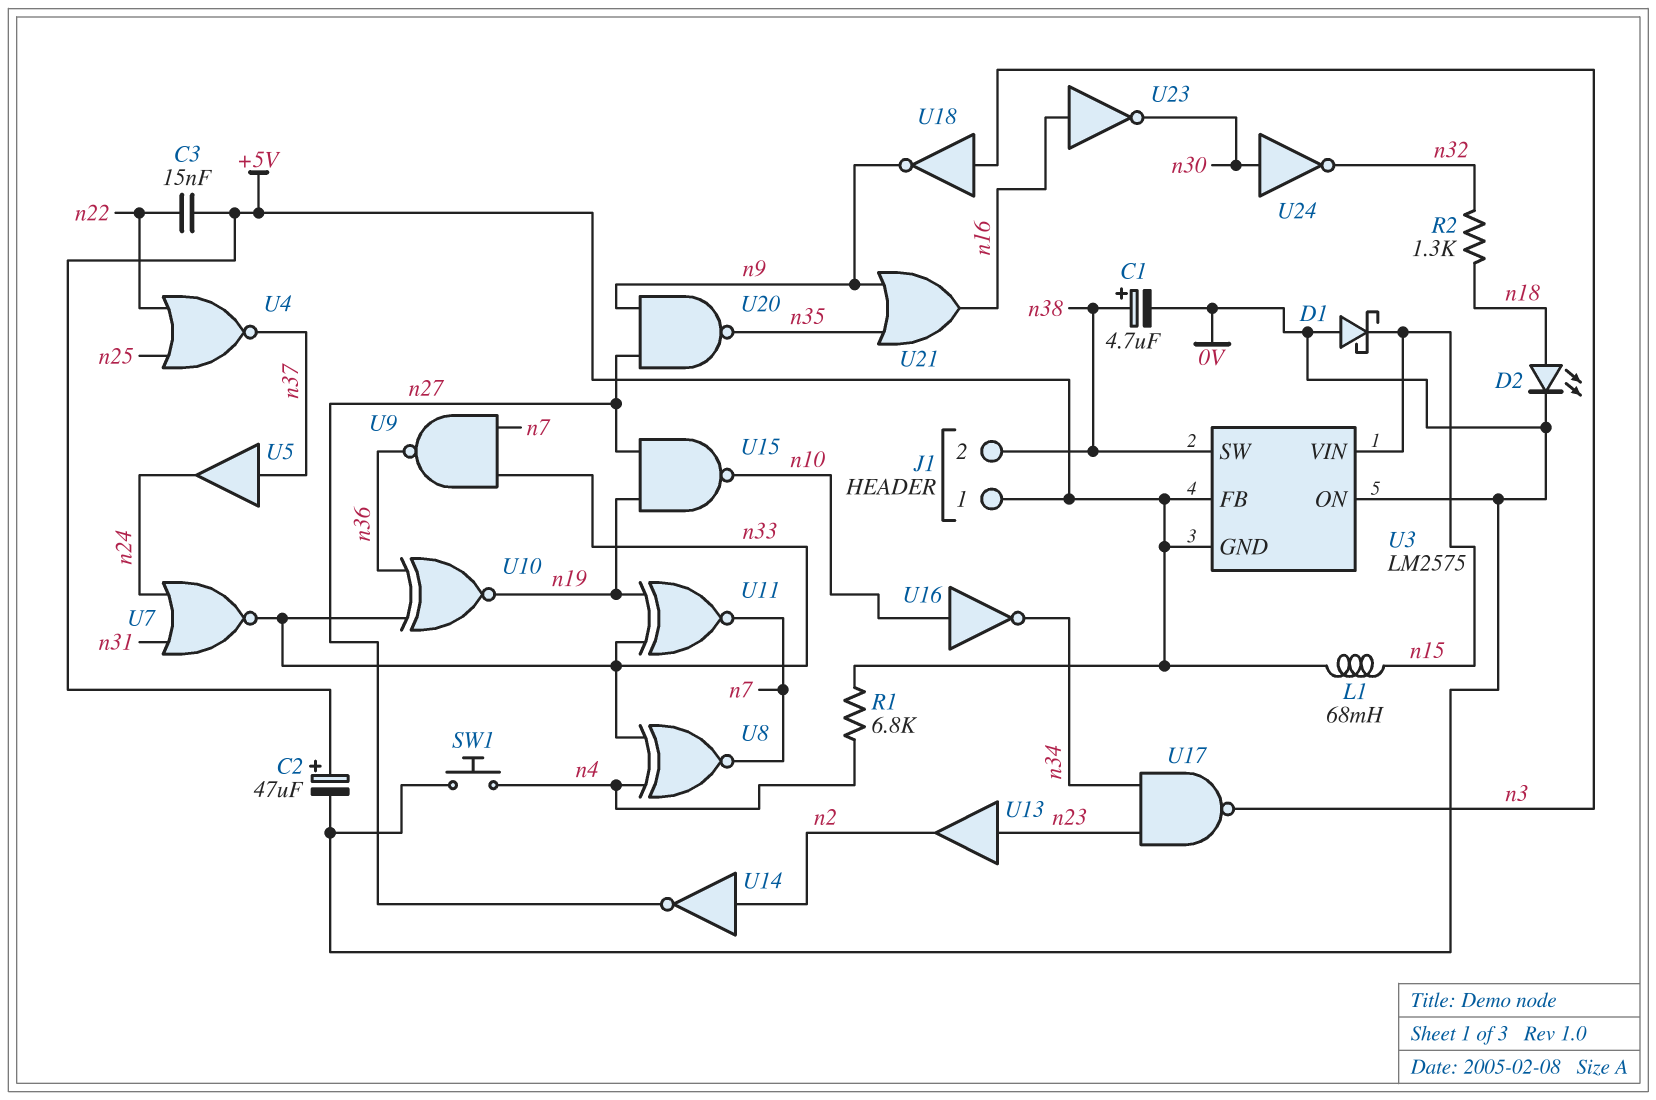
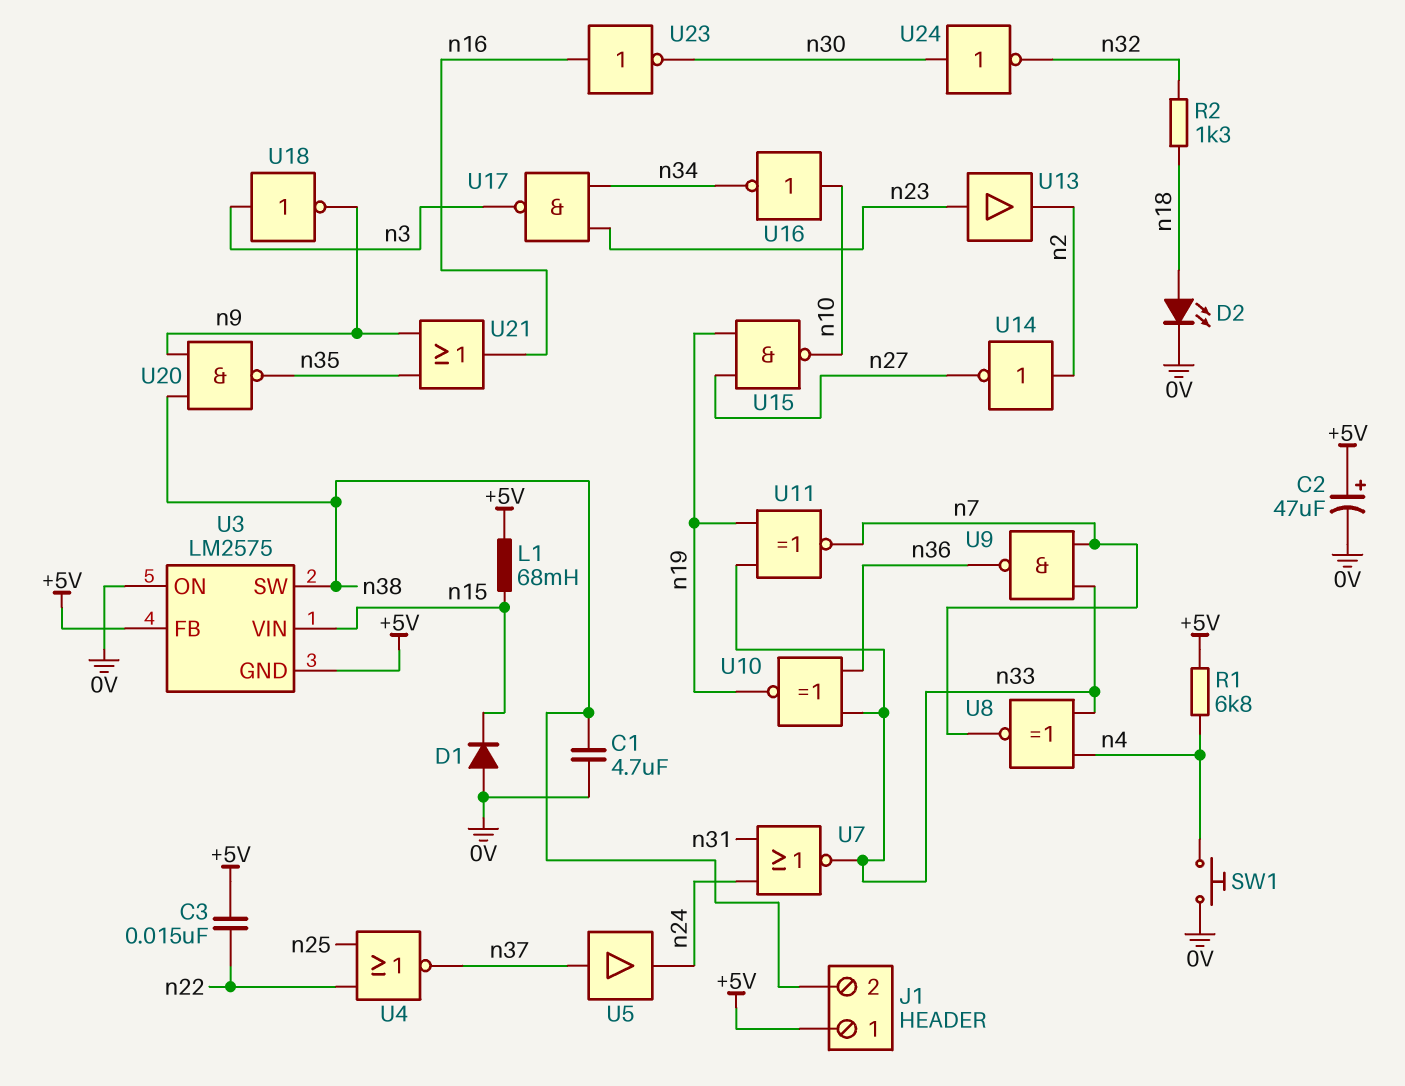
C1: 4.7uF (plus n38, minus 0V) -> 4.7uF (0V, n38)
D1: schottky (A 0V, K n15) -> diode (A 0V, K n15)
U20: NAND (in n9, in n27, out n35) -> NAND (in n9, in n38, out n35)

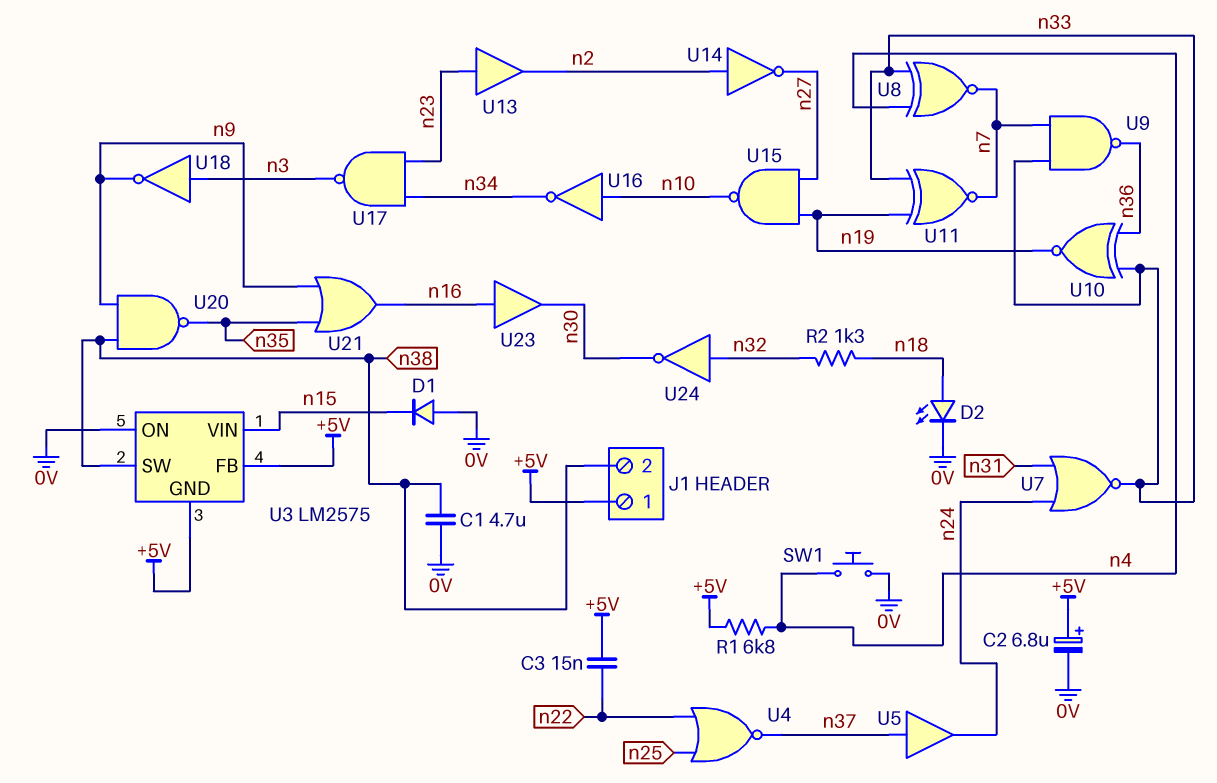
C2: 47uF (plus +5V, minus 0V) -> 6.8uF (plus +5V, minus 0V)
L1: 68mH (+5V, n15) -> none
U23: NOT (in n16, out n30) -> buffer (in n16, out n30)
U24: NOT (in n30, out n32) -> NOT (in n32, out n30)

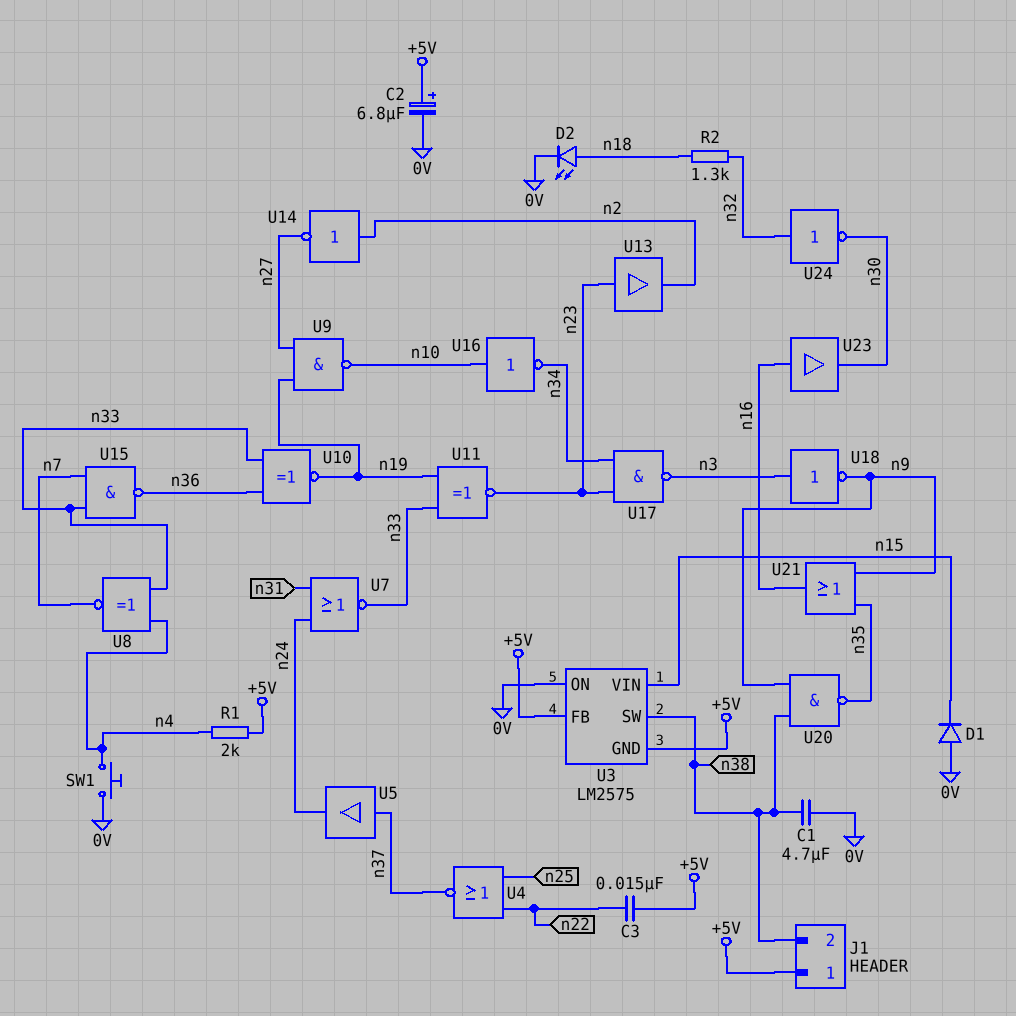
R1: 6.8k (+5V, n4) -> 2k (+5V, n4)
U9: NAND (in n7, in n33, out n36) -> NAND (in n19, in n27, out n10)
U11: XNOR (in n19, in n33, out n7) -> XNOR (in n19, in n33, out n23)
U15: NAND (in n19, in n27, out n10) -> NAND (in n7, in n33, out n36)

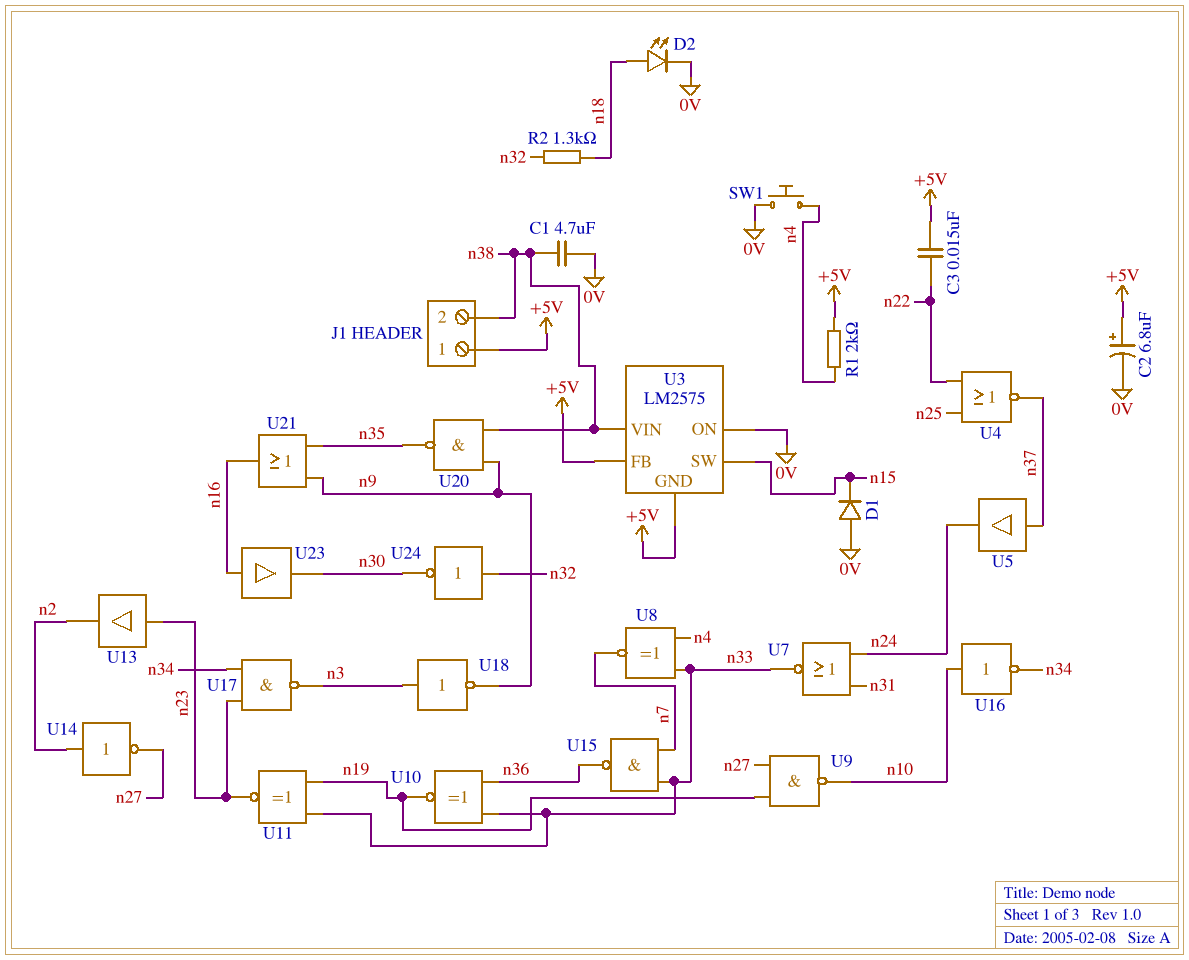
U3 pin SW: n38 -> n15
U3 pin VIN: n15 -> n38

